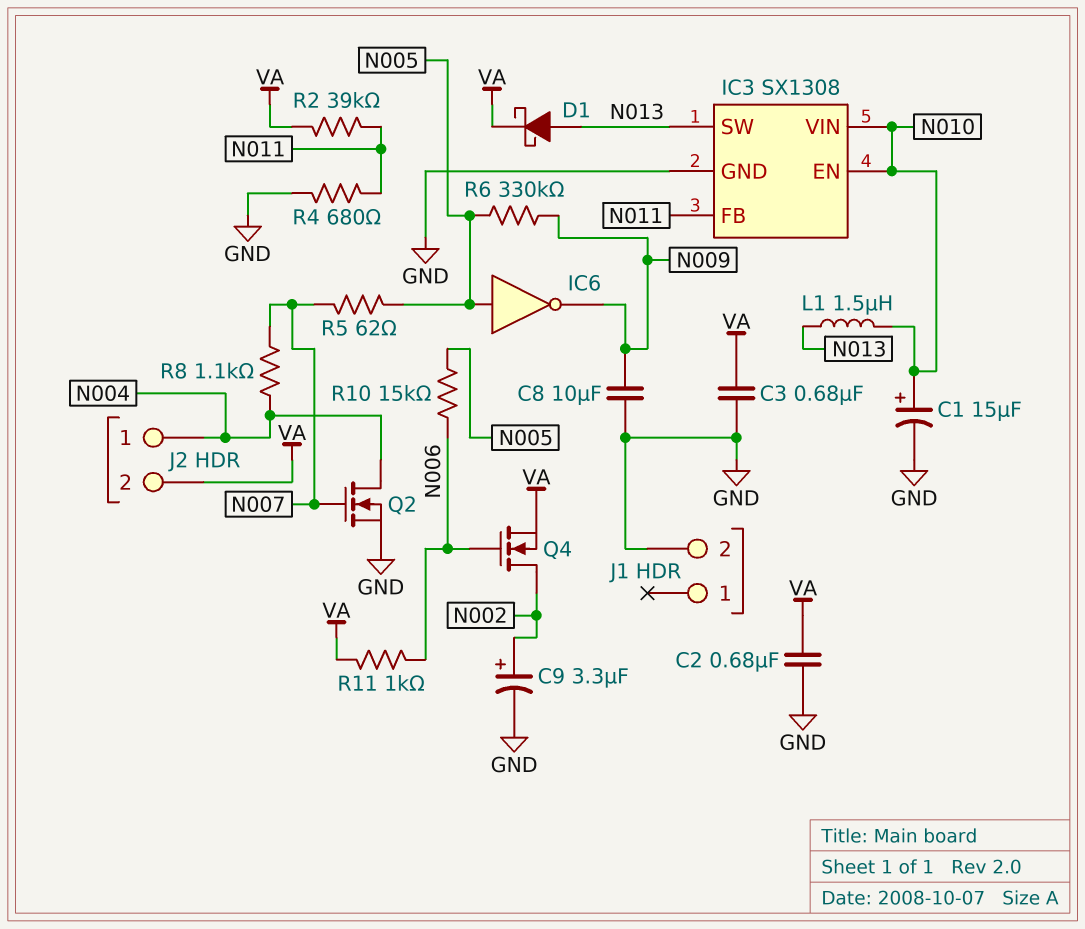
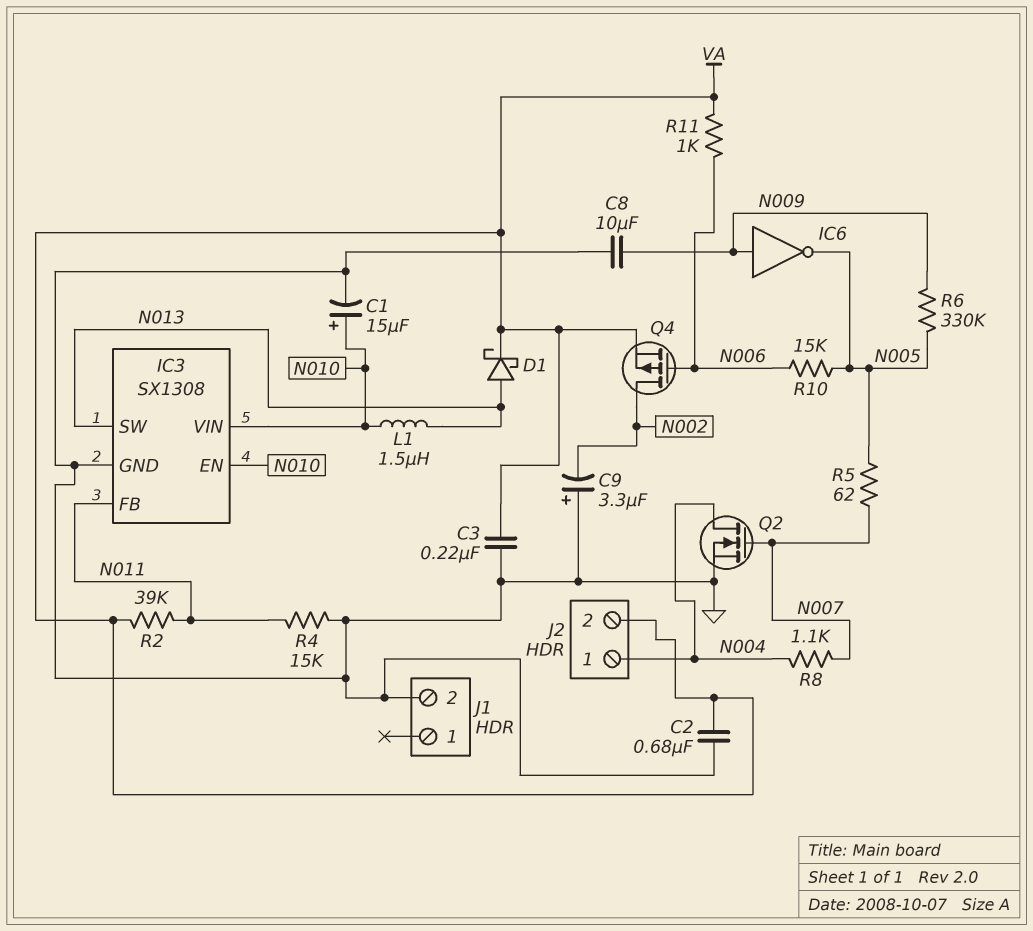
C3: 680nF (GND, VA) -> 220nF (GND, VA)
C9: 3.3uF (plus N002, minus GND) -> 3.3uF (plus GND, minus N002)
IC6: NOT (in N005, out N009) -> NOT (in N009, out N005)
Q4: NMOS (G N006, D N002, S VA) -> PMOS (G N006, D N002, S VA)
R4: 680 (GND, N011) -> 15k (GND, N011)

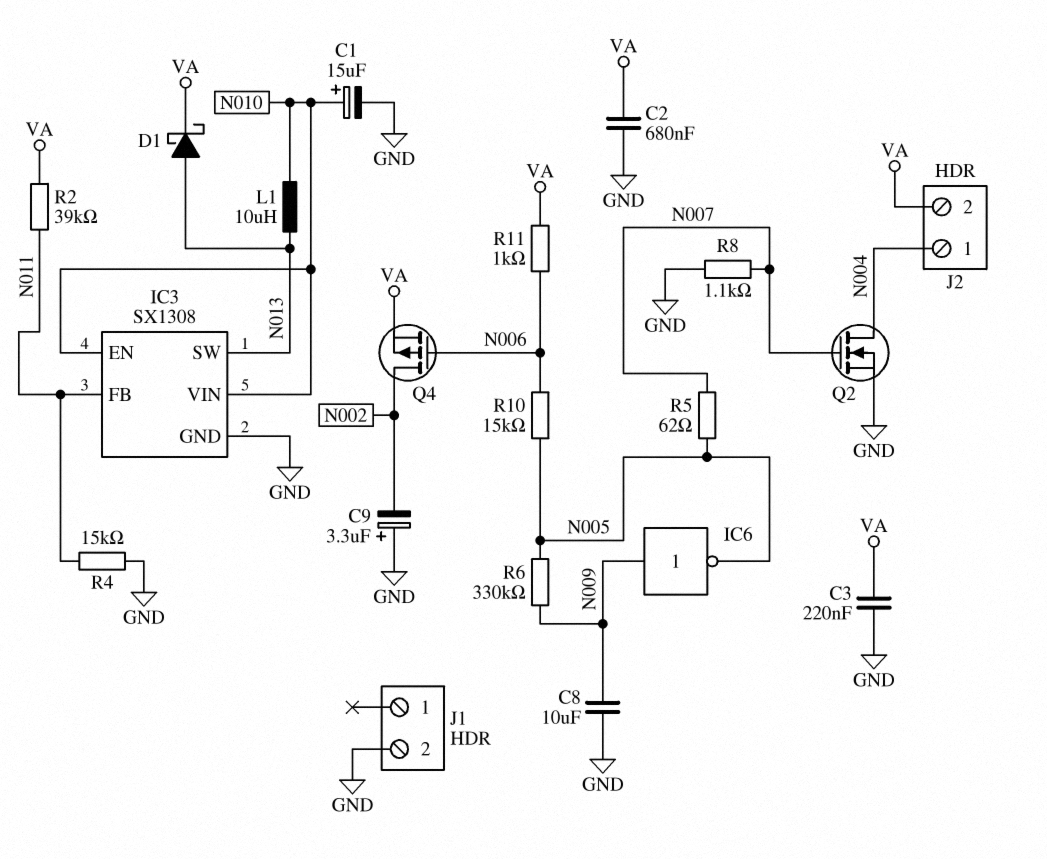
L1: 1.5uH (N010, N013) -> 10uH (N010, N013)
R8: 1.1k (N004, N007) -> 1.1k (GND, N007)

